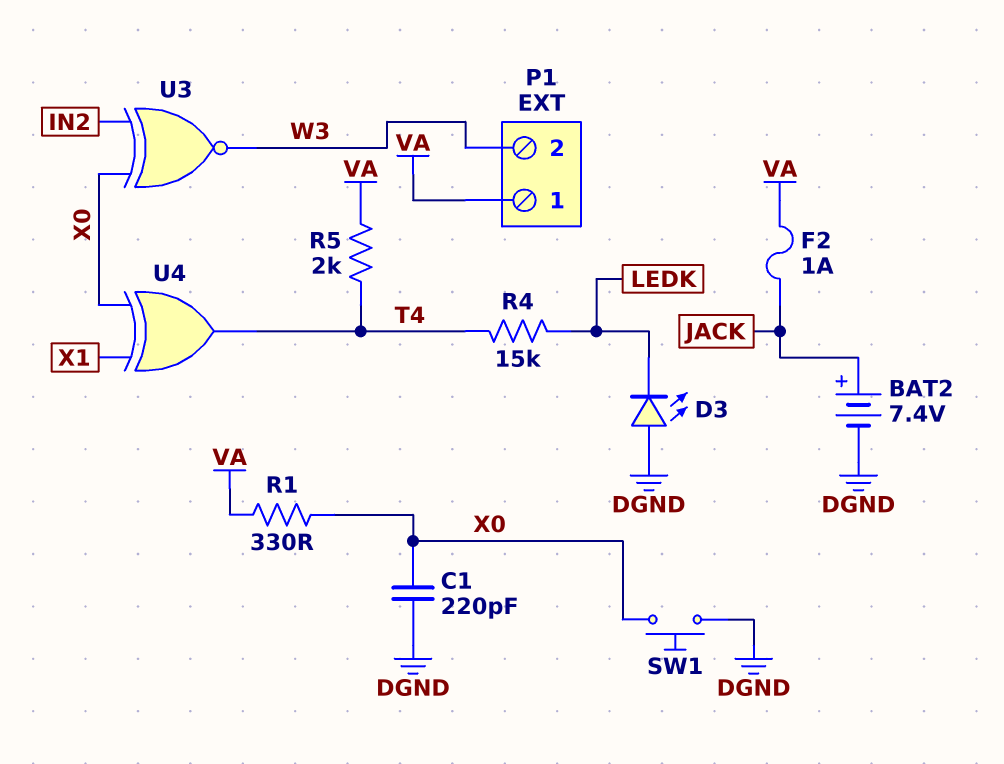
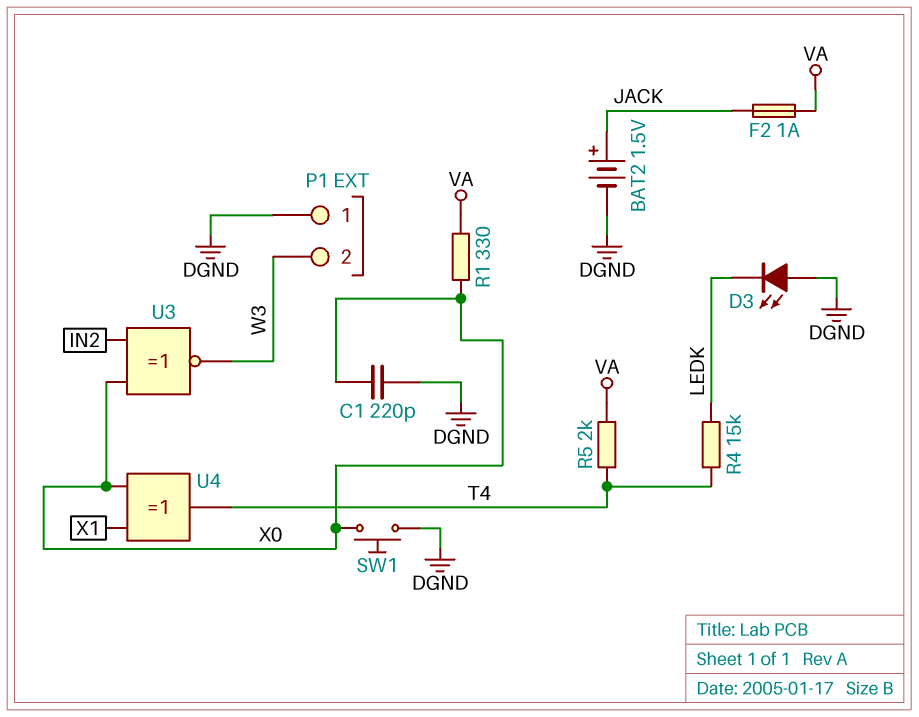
BAT2: 7.4V (plus JACK, minus DGND) -> 1.5V (plus JACK, minus DGND)
P1 pin 1: VA -> DGND

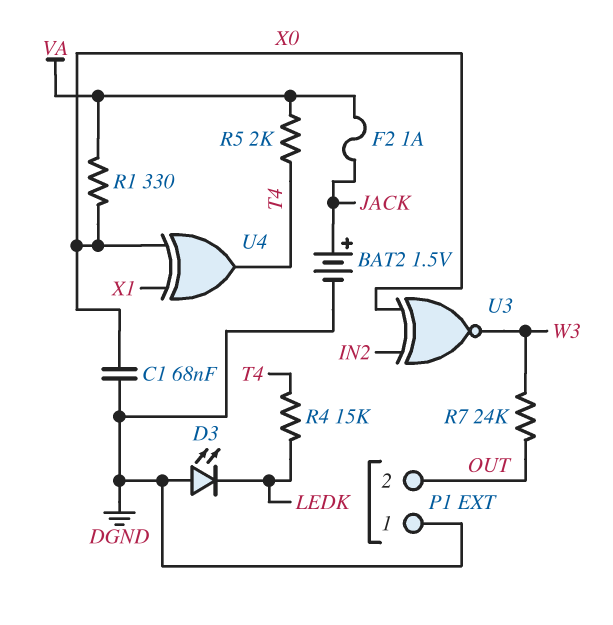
C1: 220pF (DGND, X0) -> 68nF (DGND, X0)
P1 pin 2: W3 -> OUT
R7: none -> 24k (OUT, W3)
SW1: button (DGND, X0) -> none

